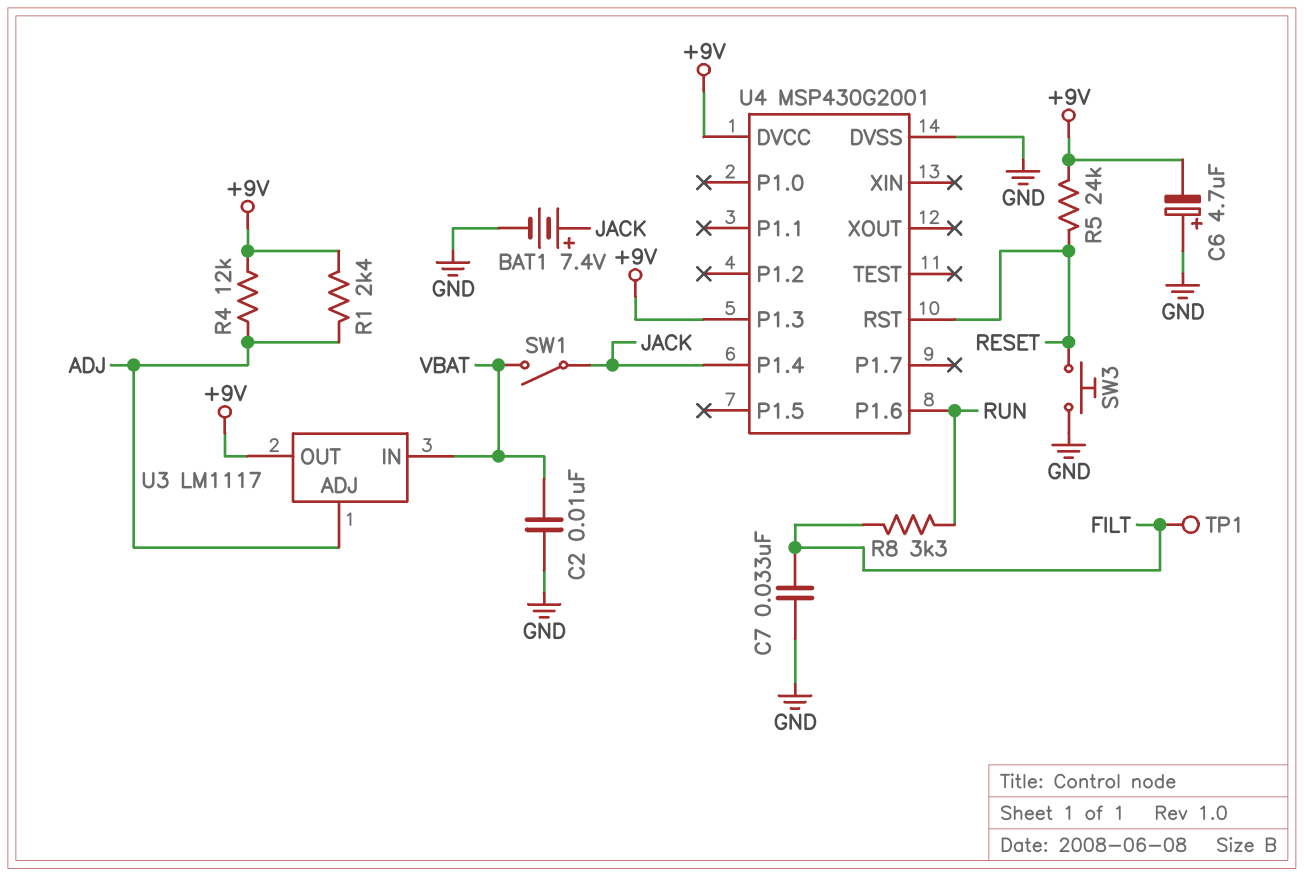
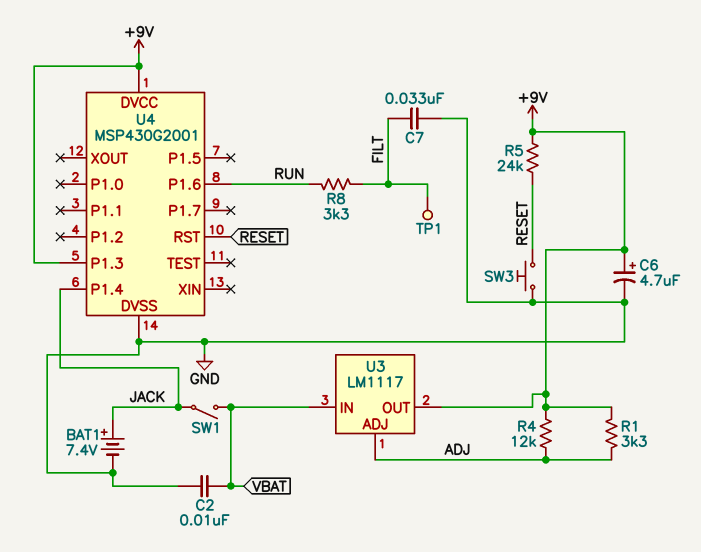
C6: 4.7uF (plus GND, minus +9V) -> 4.7uF (plus +9V, minus GND)
R1: 2.4k (+9V, ADJ) -> 3.3k (+9V, ADJ)

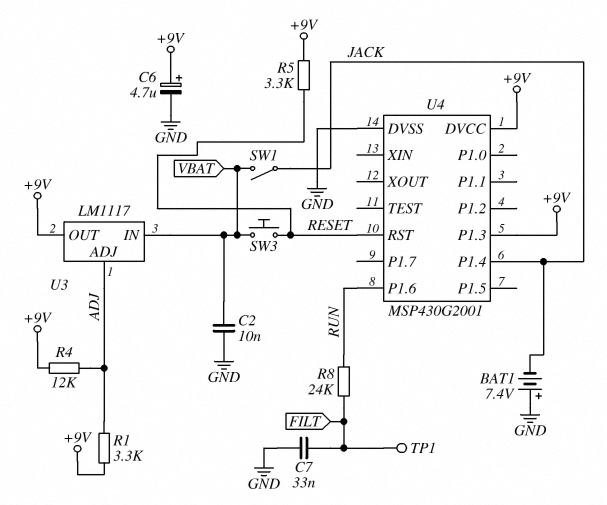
BAT1: 7.4V (plus JACK, minus GND) -> 7.4V (plus GND, minus JACK)
R5: 24k (+9V, RESET) -> 3.3k (+9V, RESET)
R8: 3.3k (FILT, RUN) -> 24k (FILT, RUN)
SW3: button (GND, RESET) -> button (RESET, VBAT)

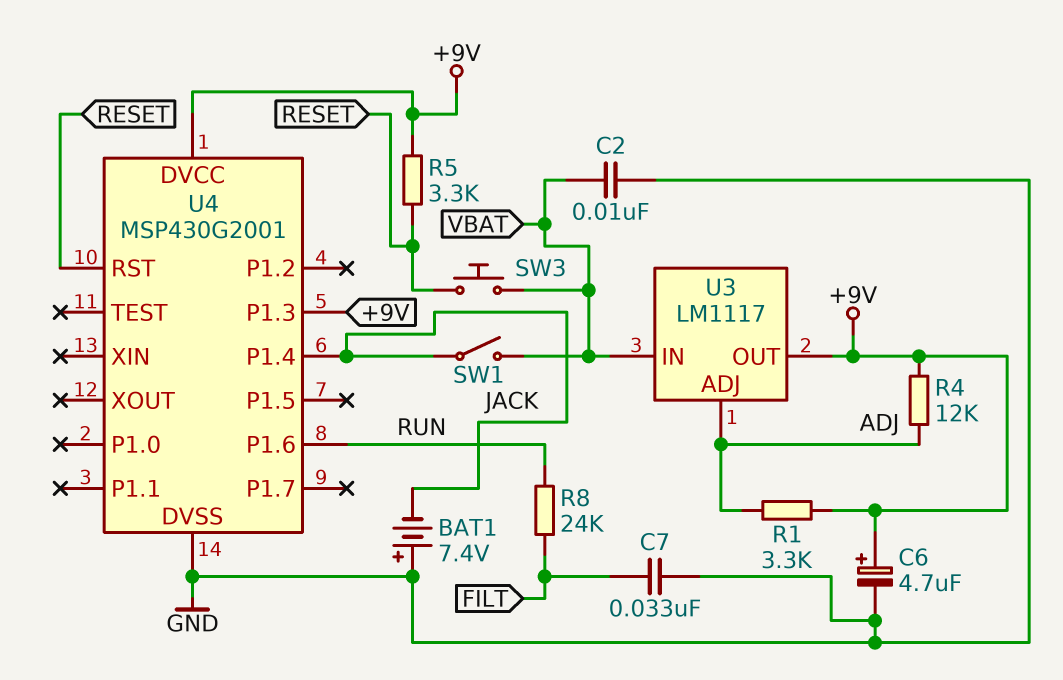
TP1: test point (FILT) -> none

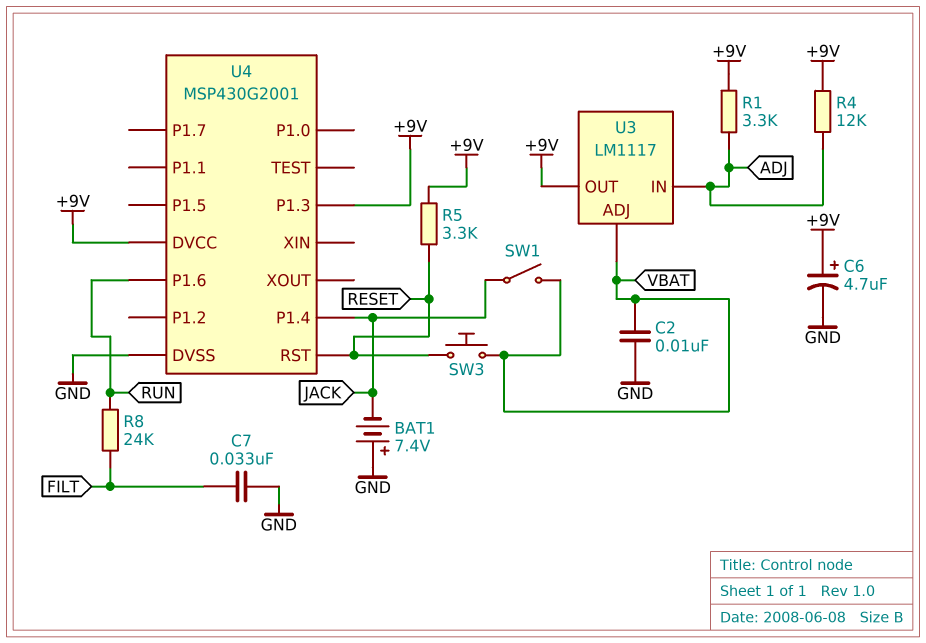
U3 pin ADJ: ADJ -> VBAT
U3 pin IN: VBAT -> ADJ

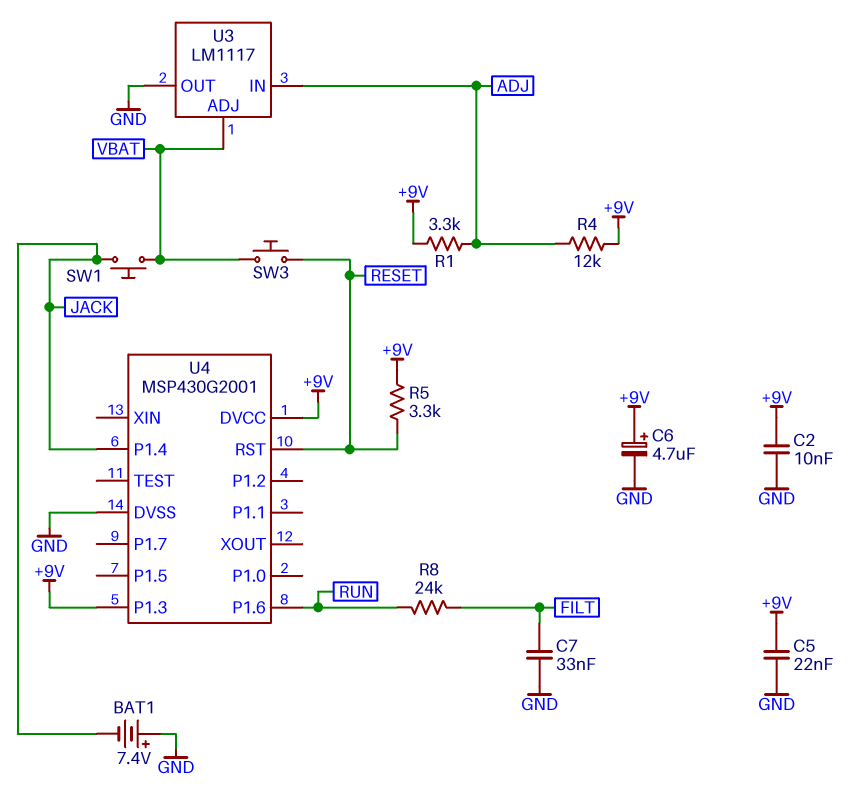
C2: 10nF (GND, VBAT) -> 10nF (+9V, GND)
C5: none -> 22nF (+9V, GND)
SW1: switch (JACK, VBAT) -> button (JACK, VBAT)
U3 pin OUT: +9V -> GND

